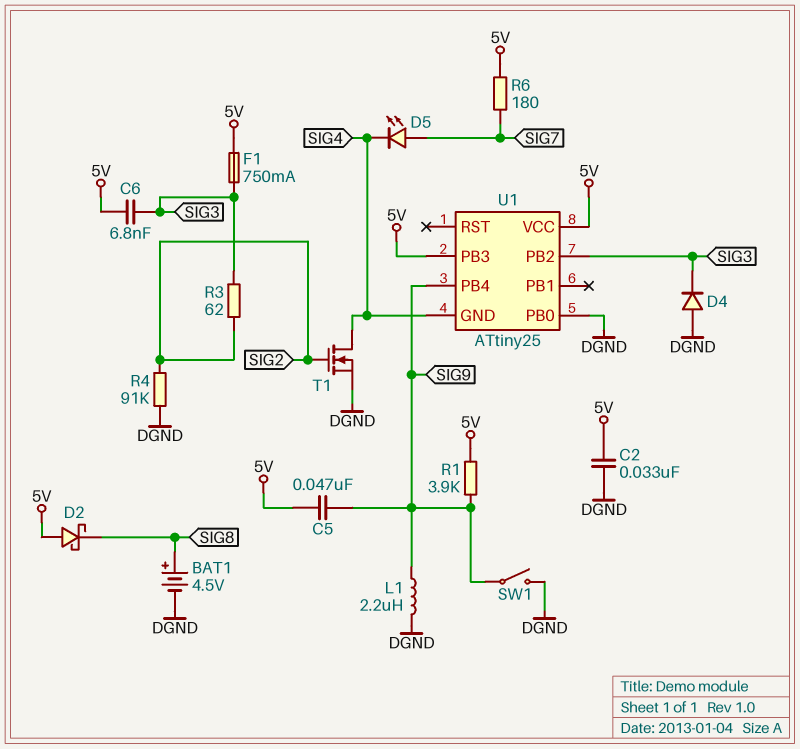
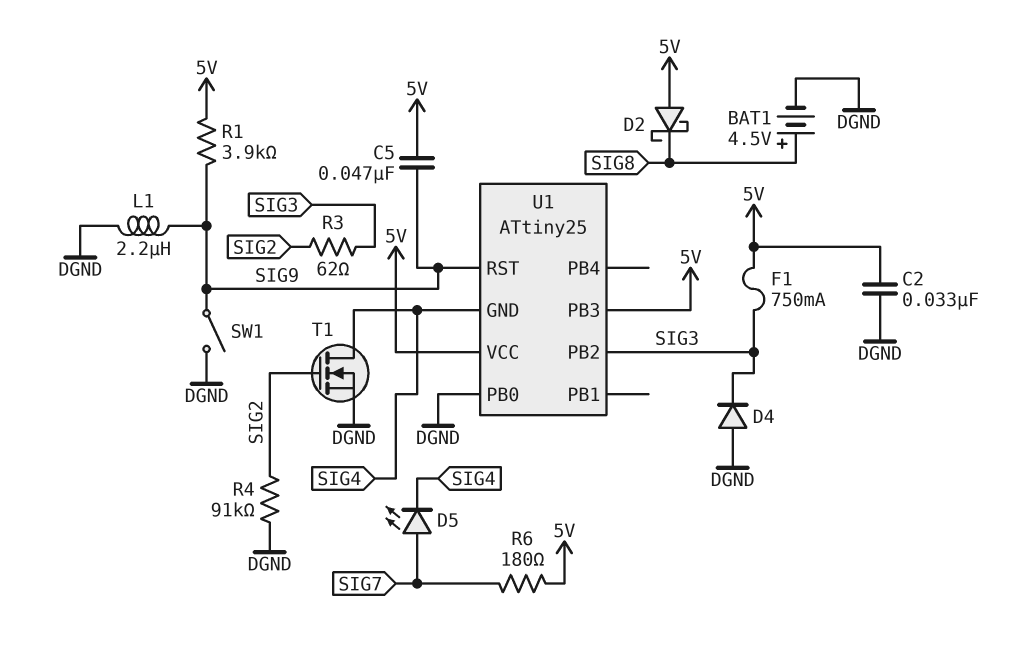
C6: 6.8nF (5V, SIG3) -> none
U1 pin PB4: SIG9 -> none
U1 pin RST: none -> SIG9

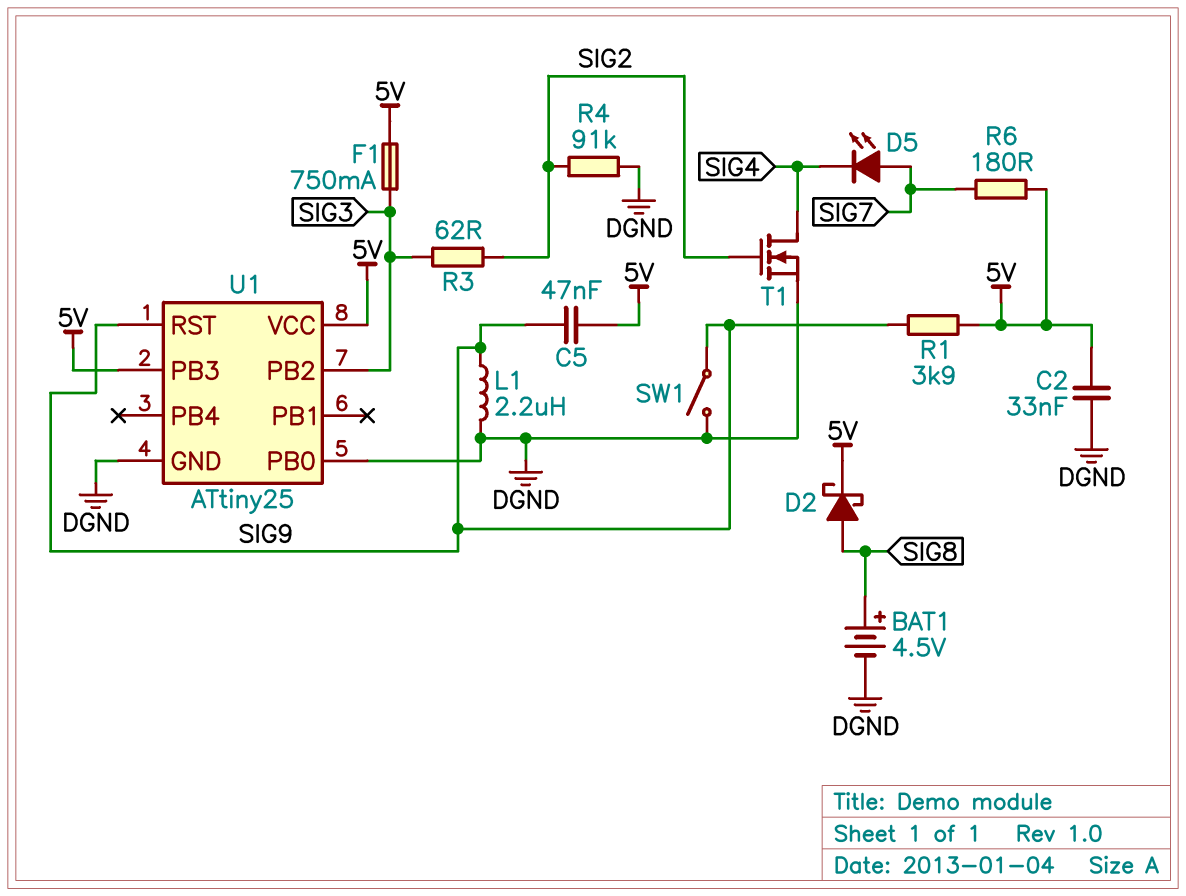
D2: schottky (A 5V, K SIG8) -> schottky (A SIG8, K 5V)
D4: diode (A DGND, K SIG3) -> none
U1 pin GND: SIG4 -> DGND

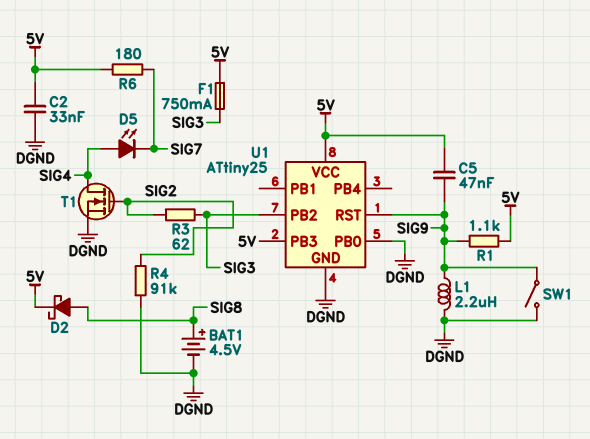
D5: LED (A SIG7, K SIG4) -> LED (A SIG4, K SIG7)
R1: 3.9k (5V, SIG9) -> 1.1k (5V, SIG9)

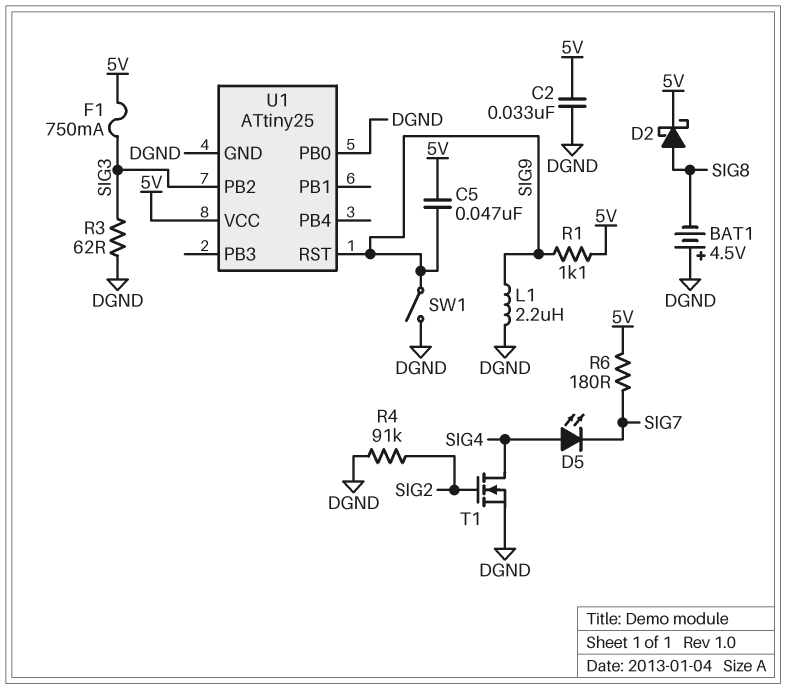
BAT1: 4.5V (plus SIG8, minus DGND) -> 4.5V (plus DGND, minus SIG8)
R3: 62 (SIG2, SIG3) -> 62 (DGND, SIG3)
U1 pin PB3: 5V -> none

